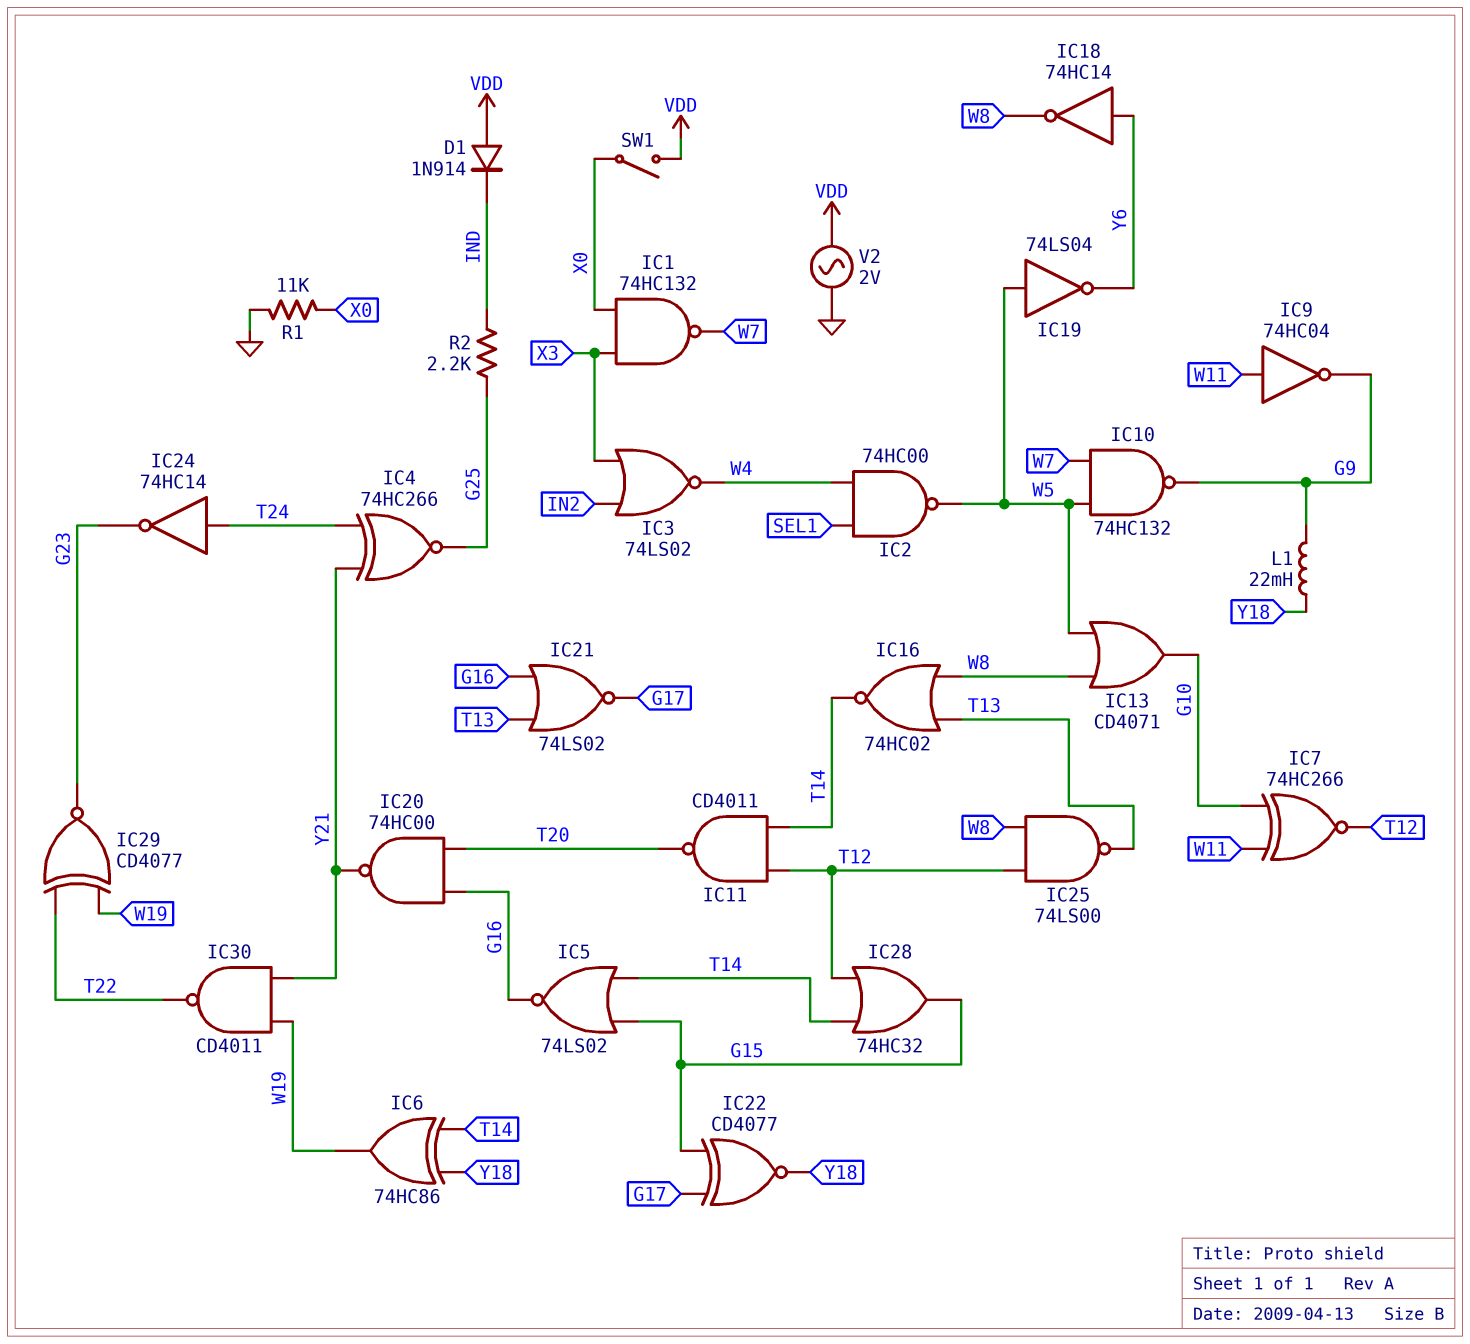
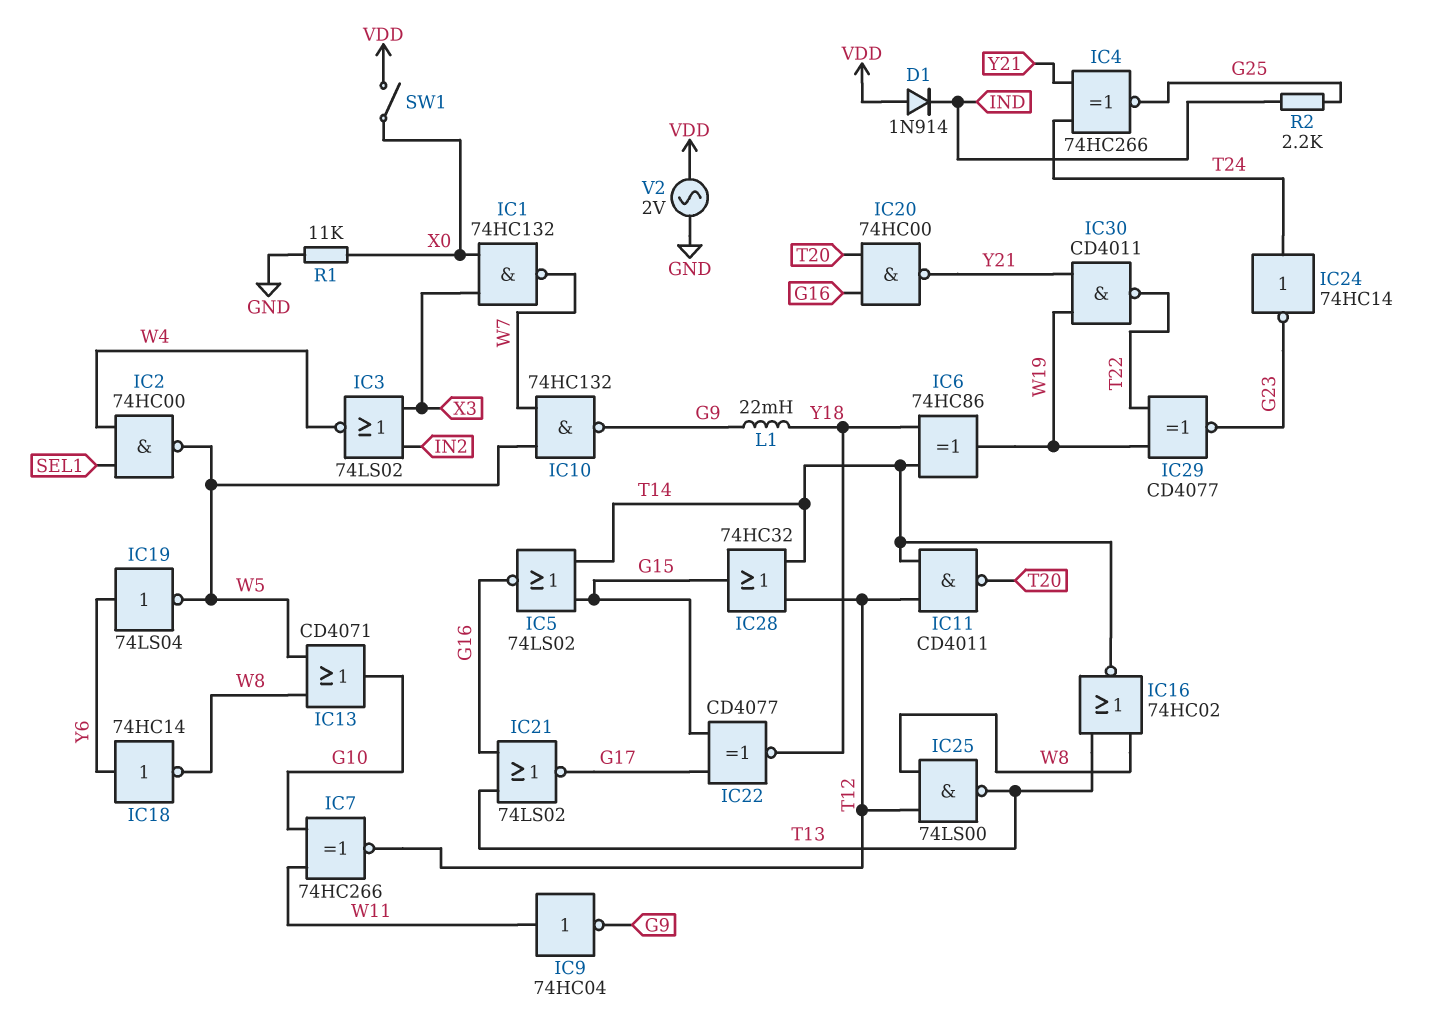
IC19: NOT 74LS04 (in W5, out Y6) -> NOT 74LS04 (in Y6, out W5)

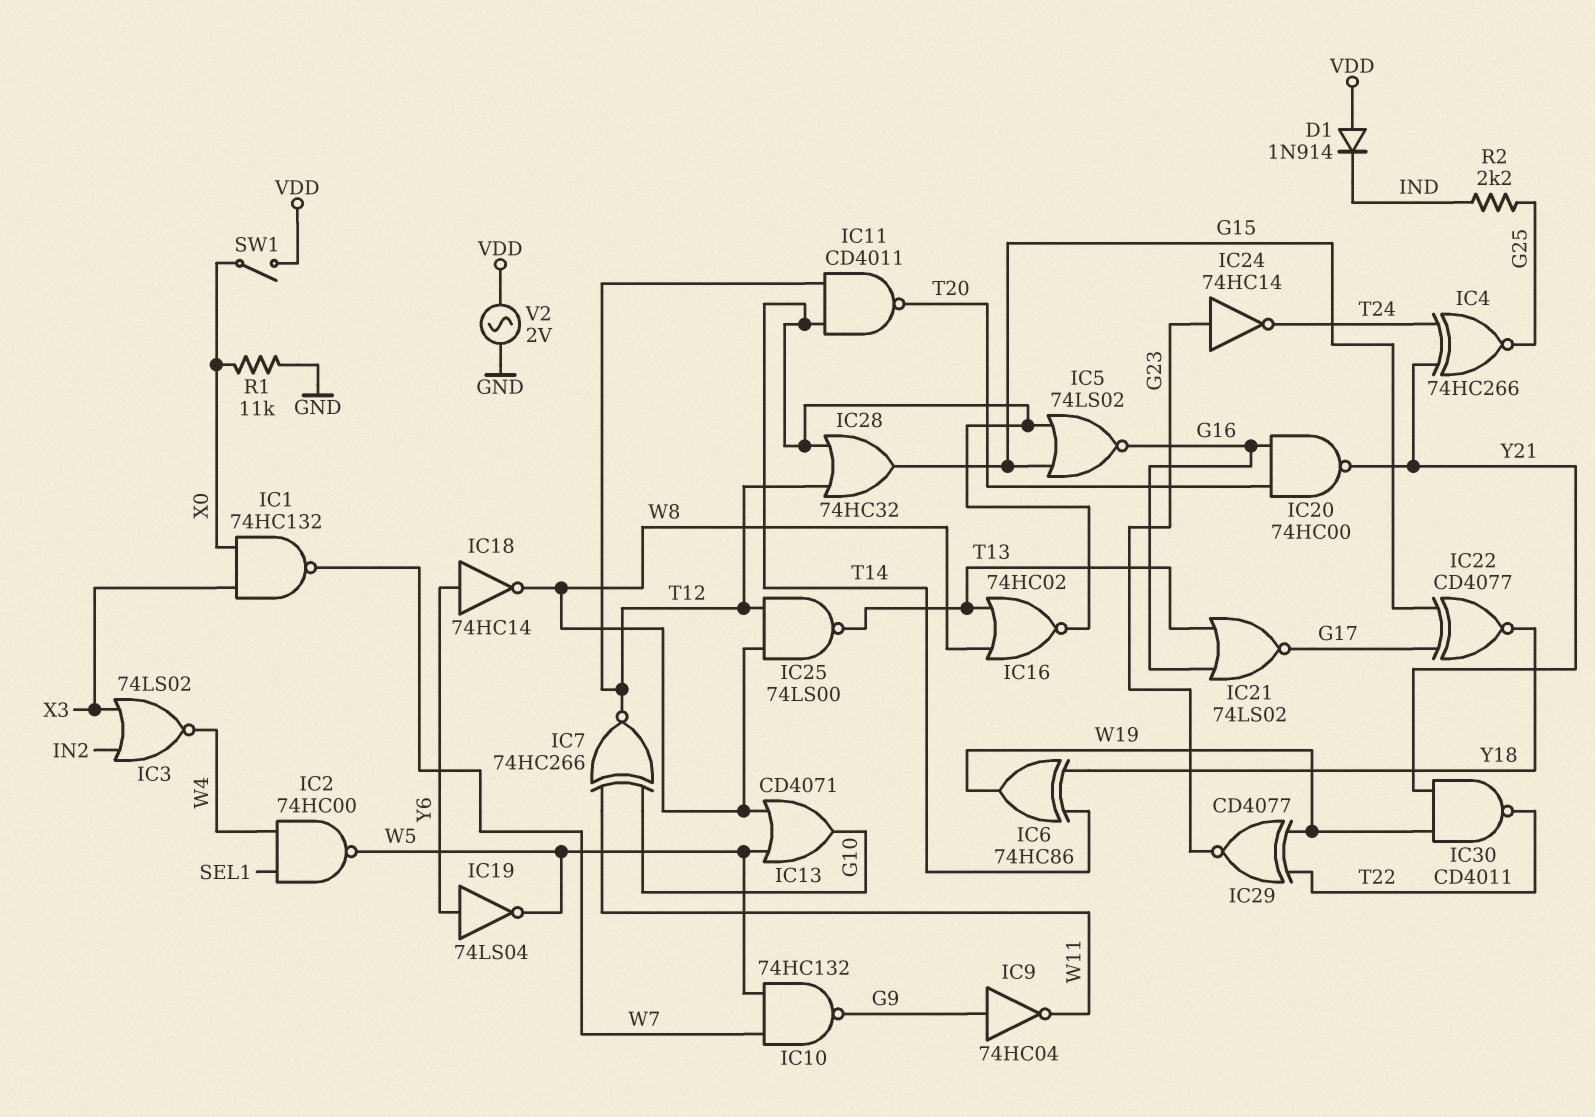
IC9: NOT 74HC04 (in W11, out G9) -> NOT 74HC04 (in G9, out W11)
IC24: NOT 74HC14 (in T24, out G23) -> NOT 74HC14 (in G23, out T24)
L1: 22mH (G9, Y18) -> none

